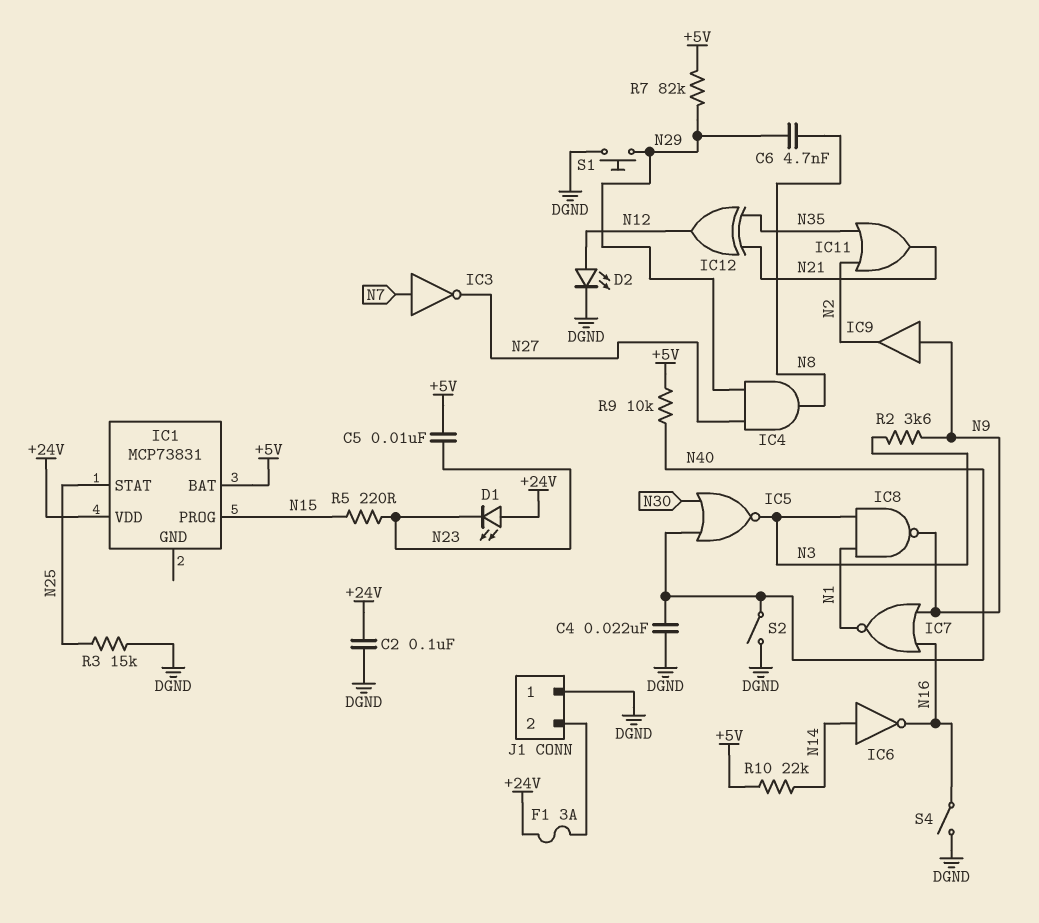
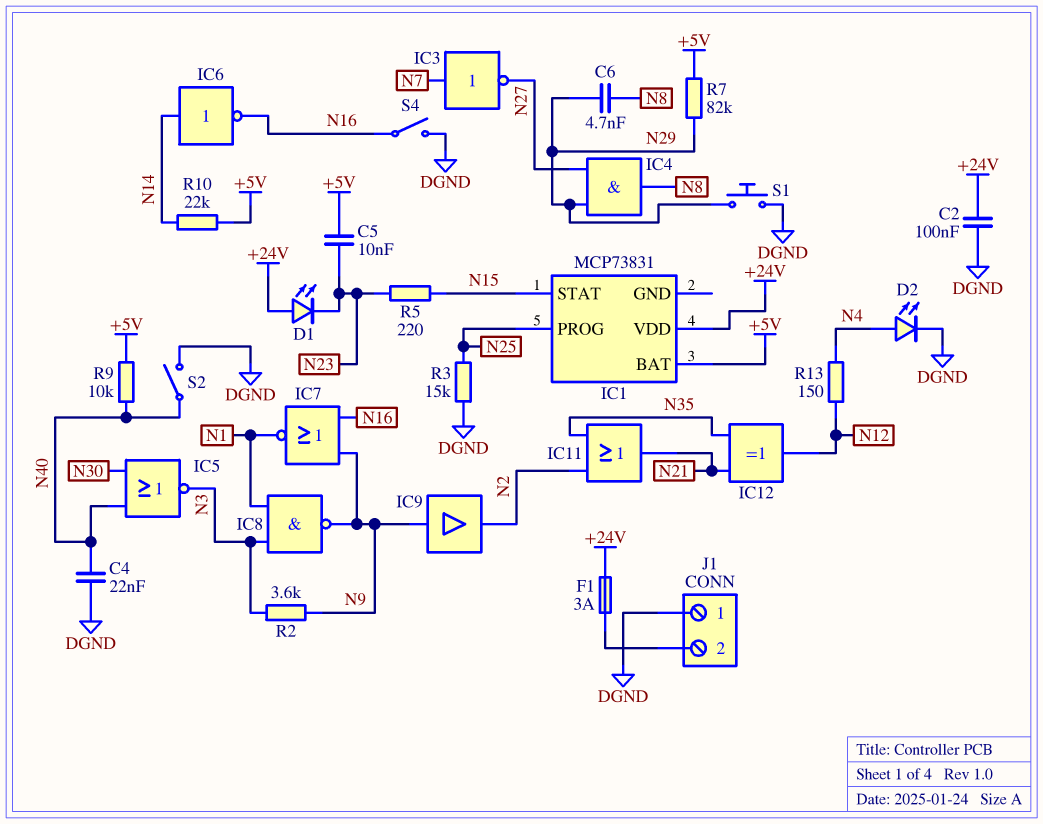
D2: LED (A N12, K DGND) -> LED (A N4, K DGND)
IC1 pin PROG: N15 -> N25
IC1 pin STAT: N25 -> N15
R13: none -> 150 (N4, N12)

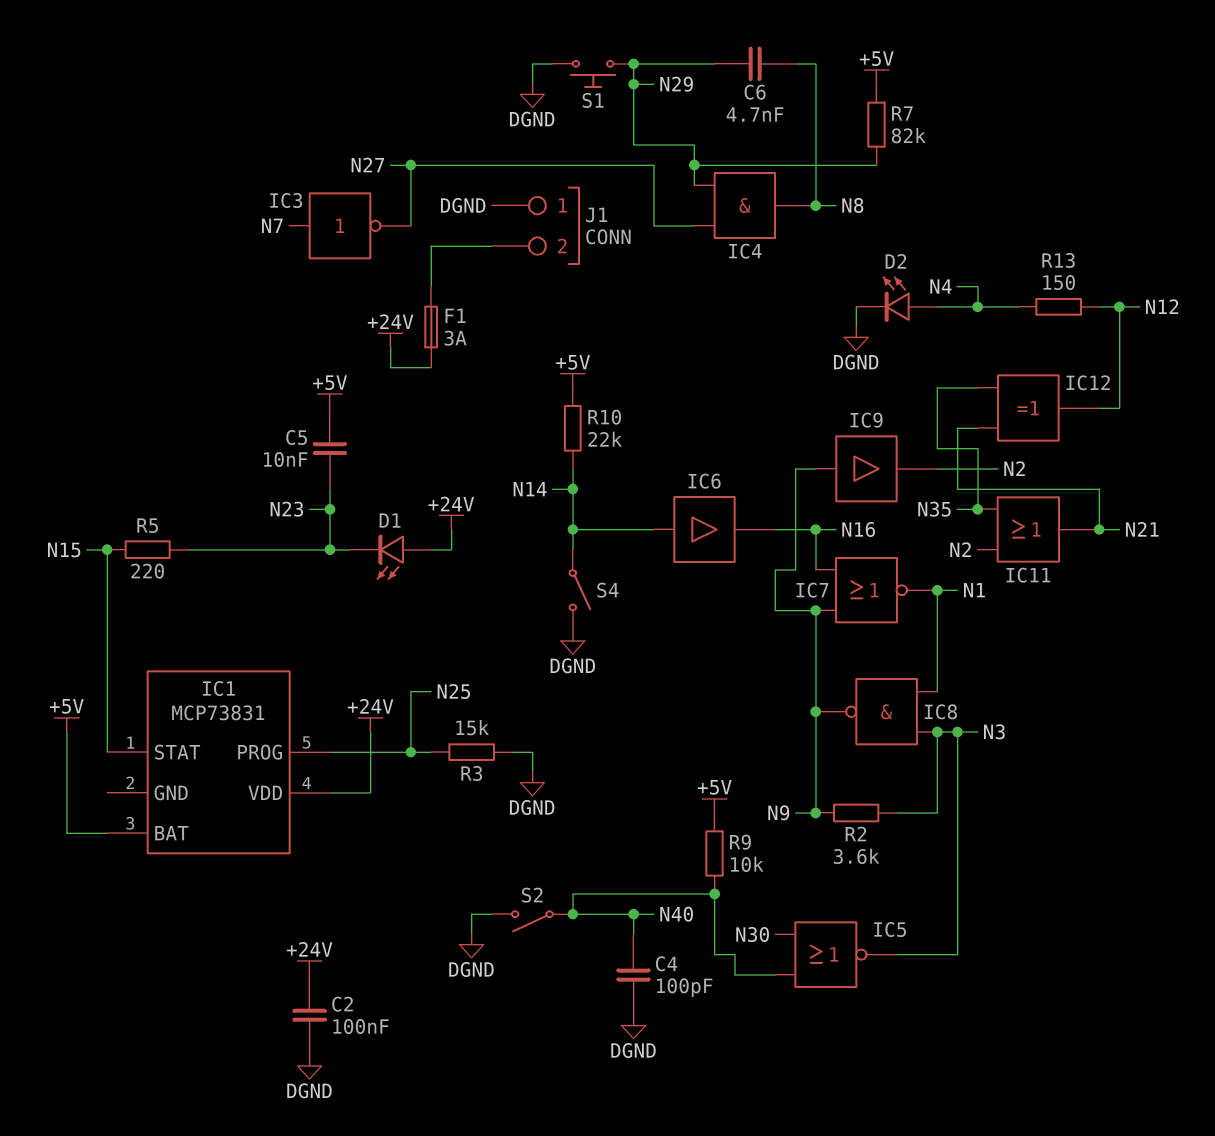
C4: 22nF (DGND, N40) -> 100pF (DGND, N40)
IC6: NOT (in N14, out N16) -> buffer (in N14, out N16)
S4: switch (DGND, N16) -> switch (DGND, N14)

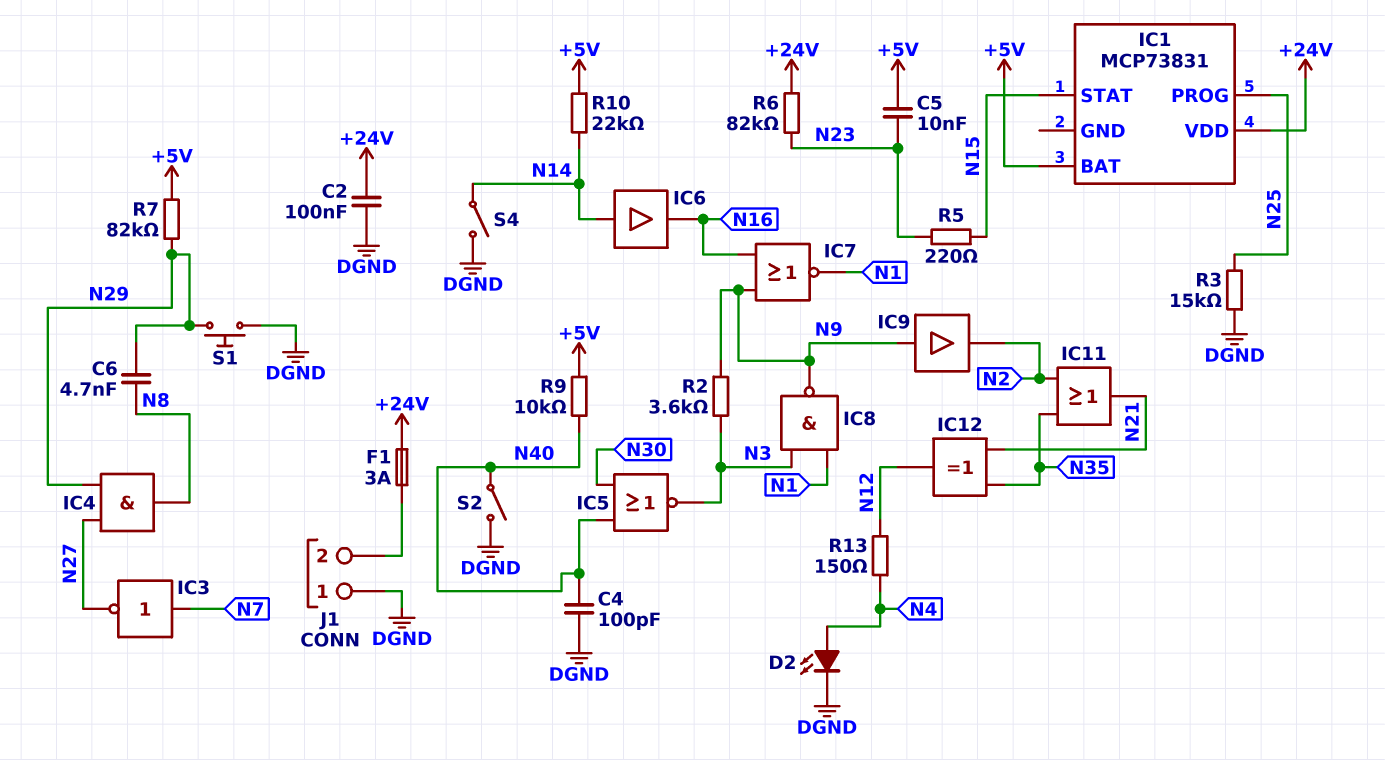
D1: LED (A +24V, K N23) -> none
R6: none -> 82k (+24V, N23)

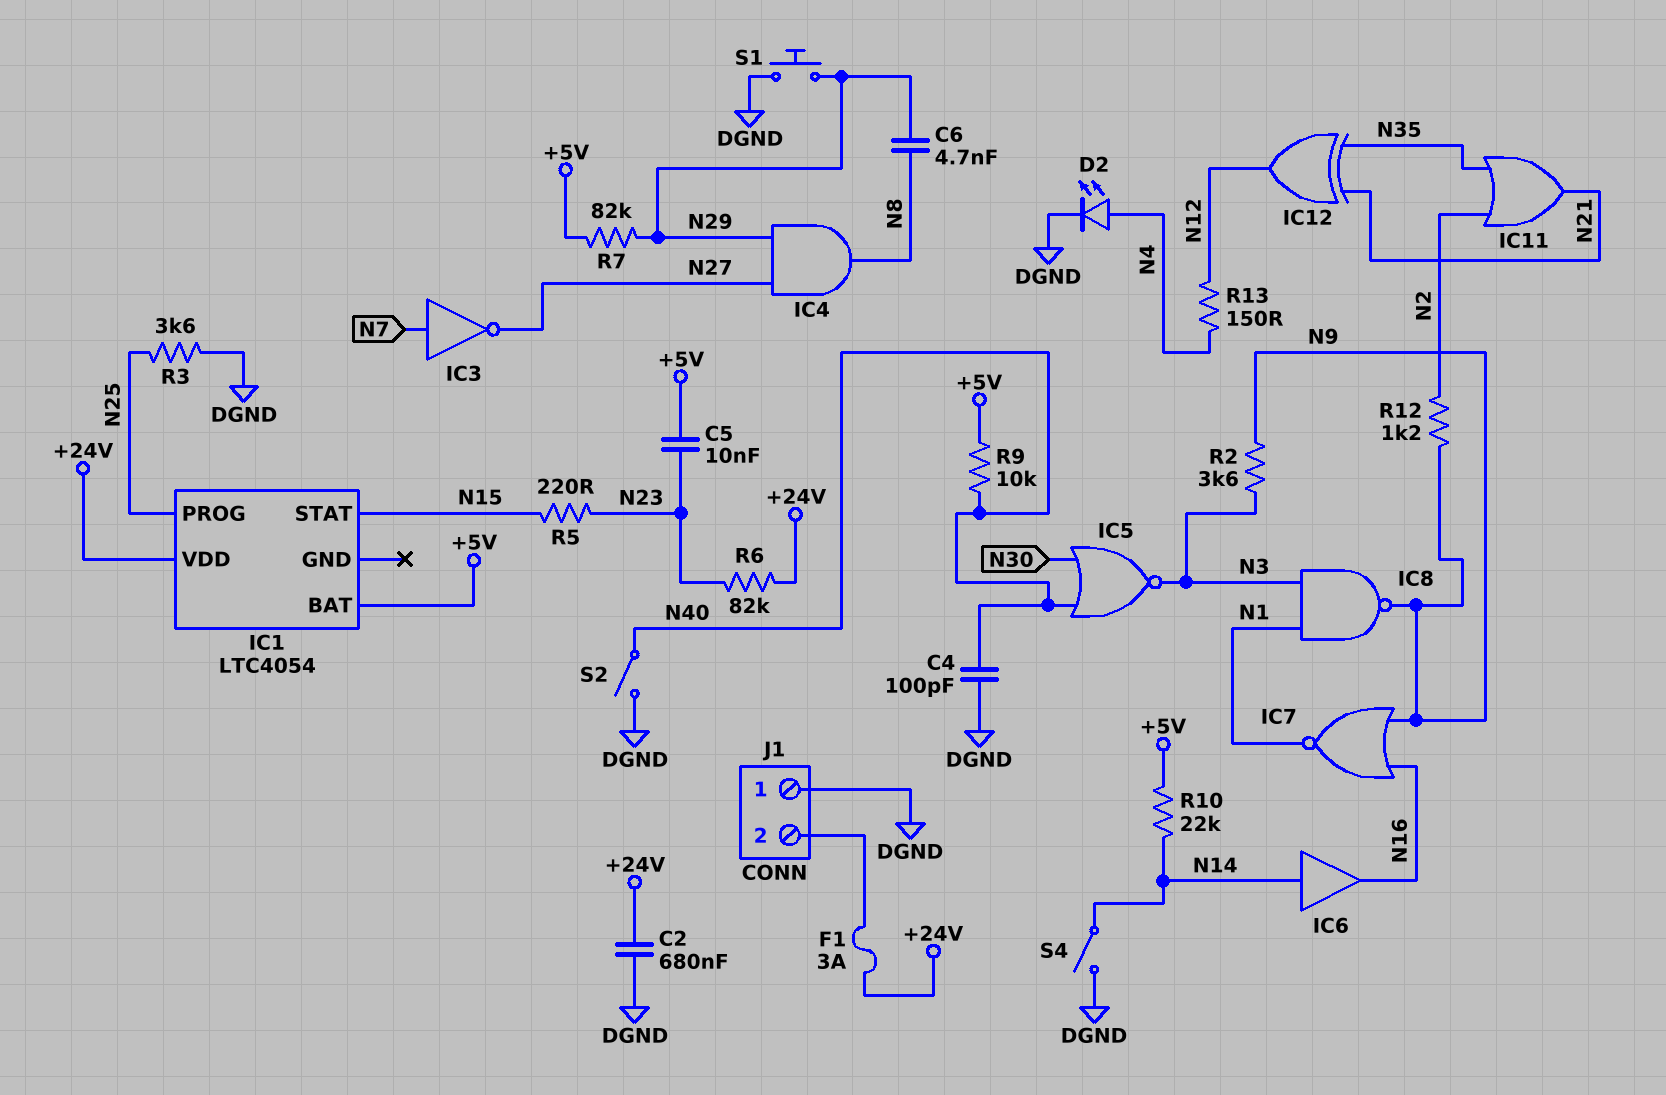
C2: 100nF (+24V, DGND) -> 680nF (+24V, DGND)
IC1: MCP73831 -> LTC4054
IC9: buffer (in N9, out N2) -> none
R3: 15k (DGND, N25) -> 3.6k (DGND, N25)
R12: none -> 1.2k (N2, N9)

